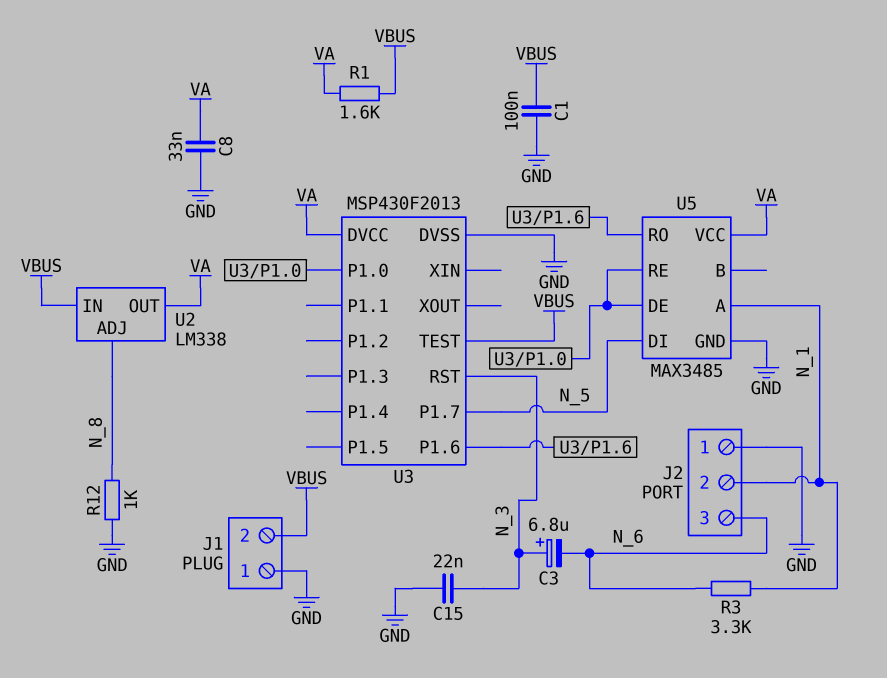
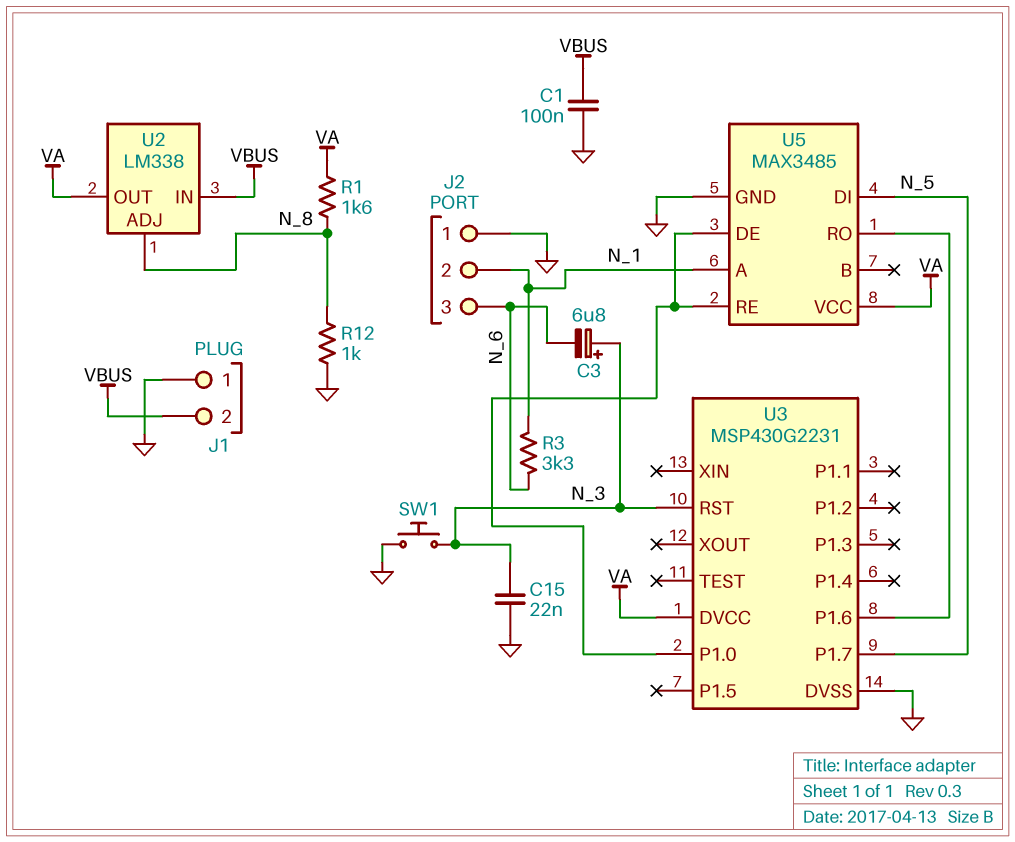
C8: 33nF (GND, VA) -> none
R1: 1.6k (VA, VBUS) -> 1.6k (N_8, VA)
SW1: none -> button (GND, N_3)
U3: MSP430F2013 -> MSP430G2231
U3 pin TEST: VBUS -> none

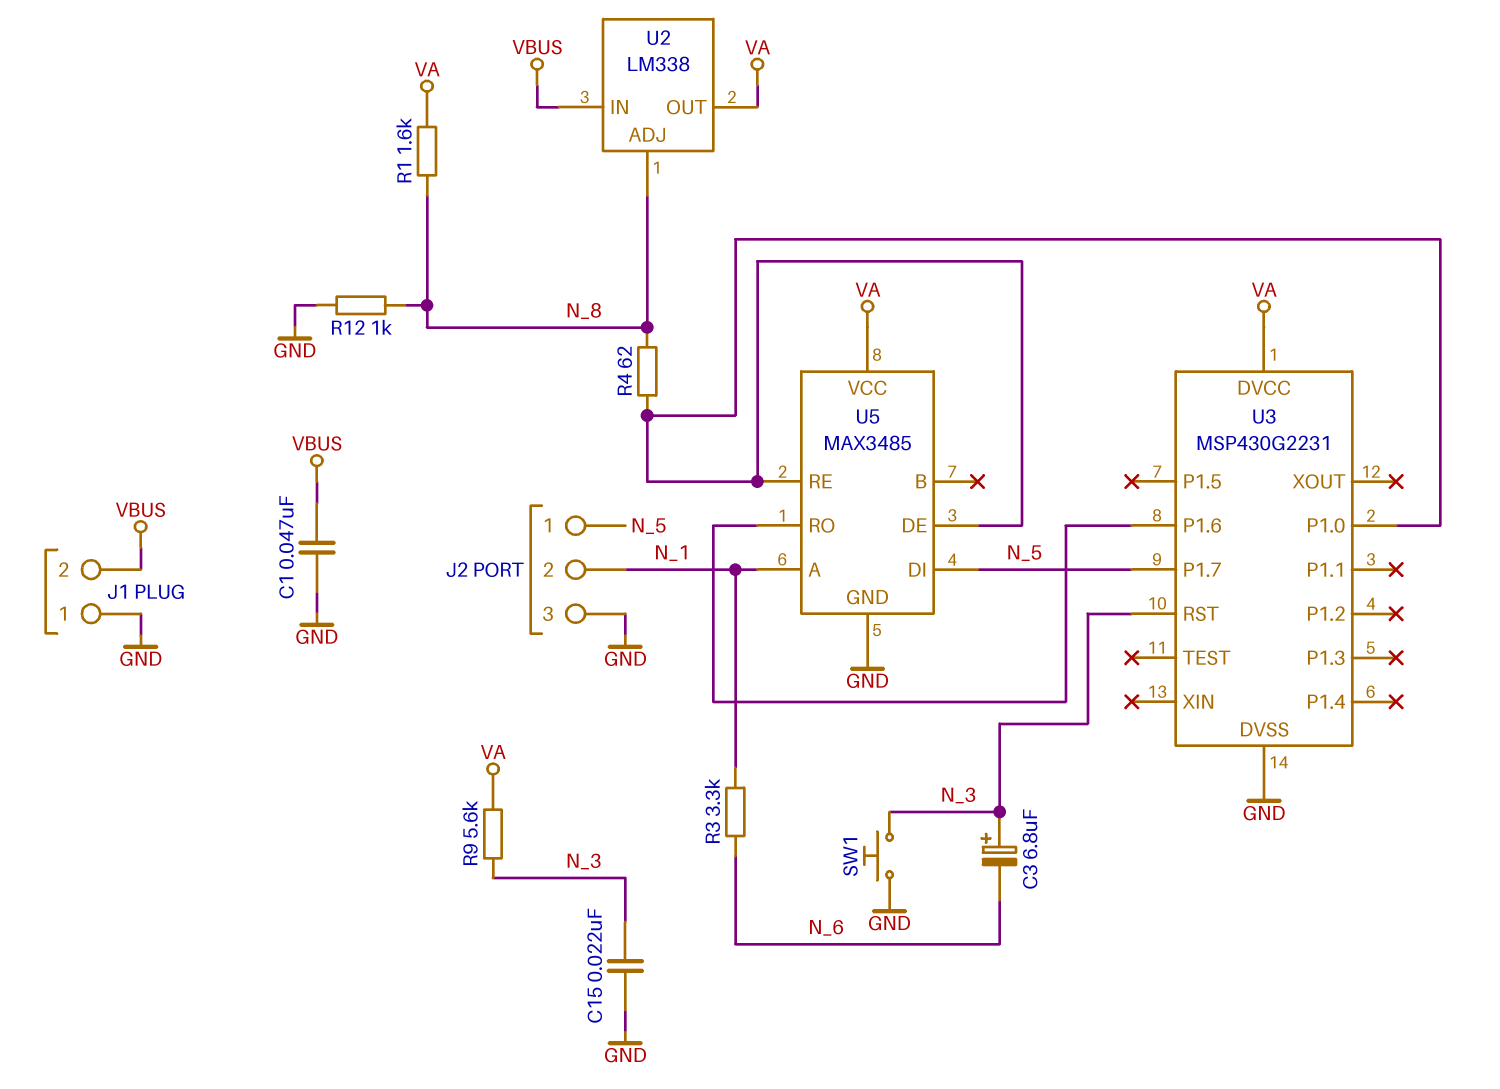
C1: 100nF (GND, VBUS) -> 47nF (GND, VBUS)
J2 pin 1: GND -> N_5
J2 pin 3: N_6 -> GND
R4: none -> 62 (N_8, U3/P1.0)
R9: none -> 5.6k (N_3, VA)

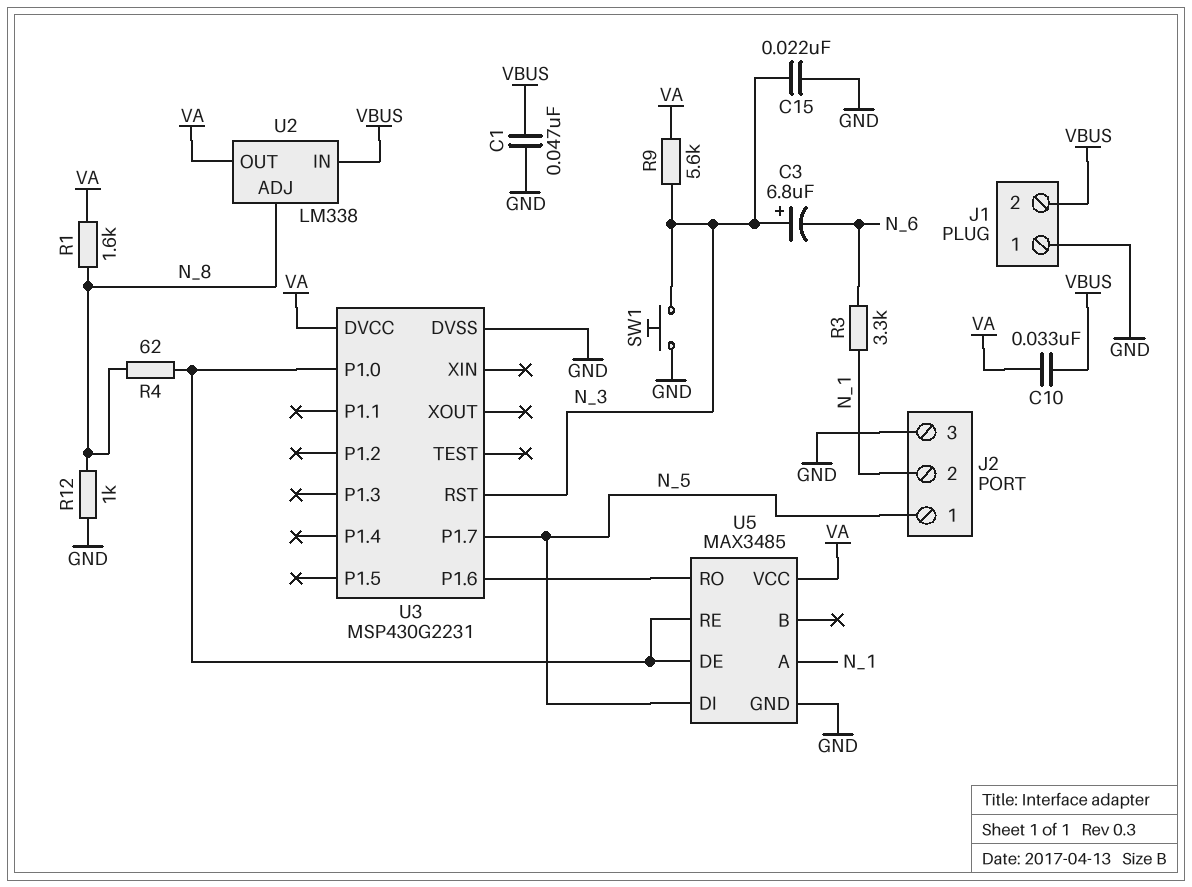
C10: none -> 33nF (VA, VBUS)

